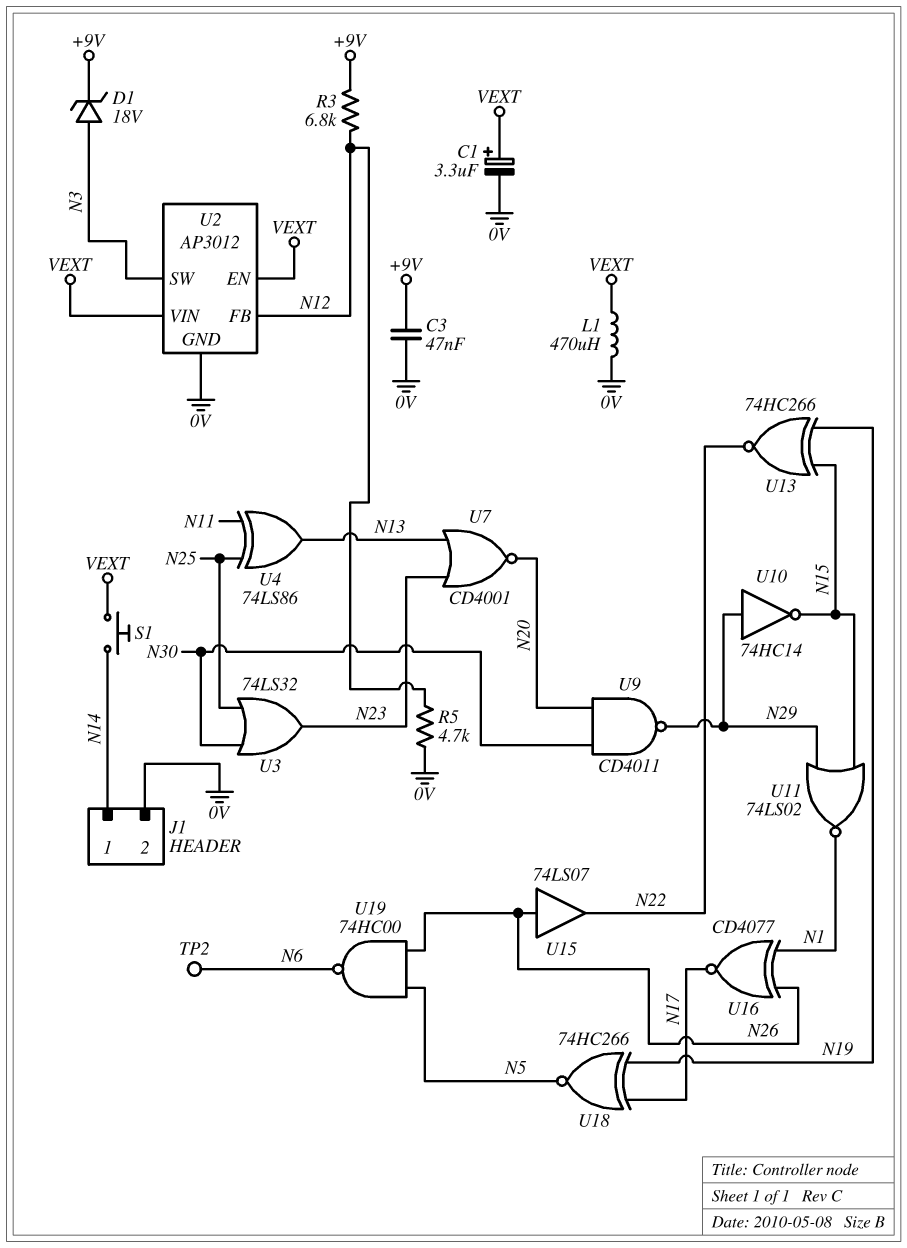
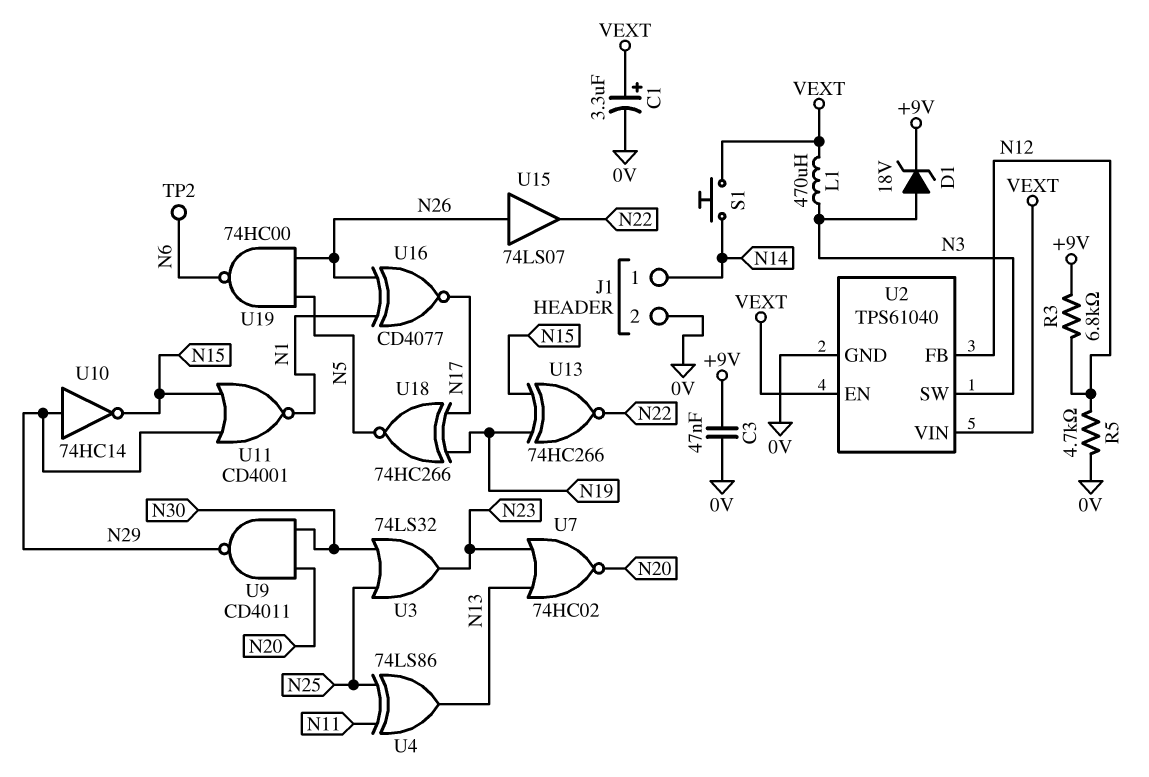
L1: 470uH (0V, VEXT) -> 470uH (N3, VEXT)
U2: AP3012 -> TPS61040
U7: NOR CD4001 (in N13, in N23, out N20) -> NOR 74HC02 (in N13, in N23, out N20)
U11: NOR 74LS02 (in N15, in N29, out N1) -> NOR CD4001 (in N15, in N29, out N1)

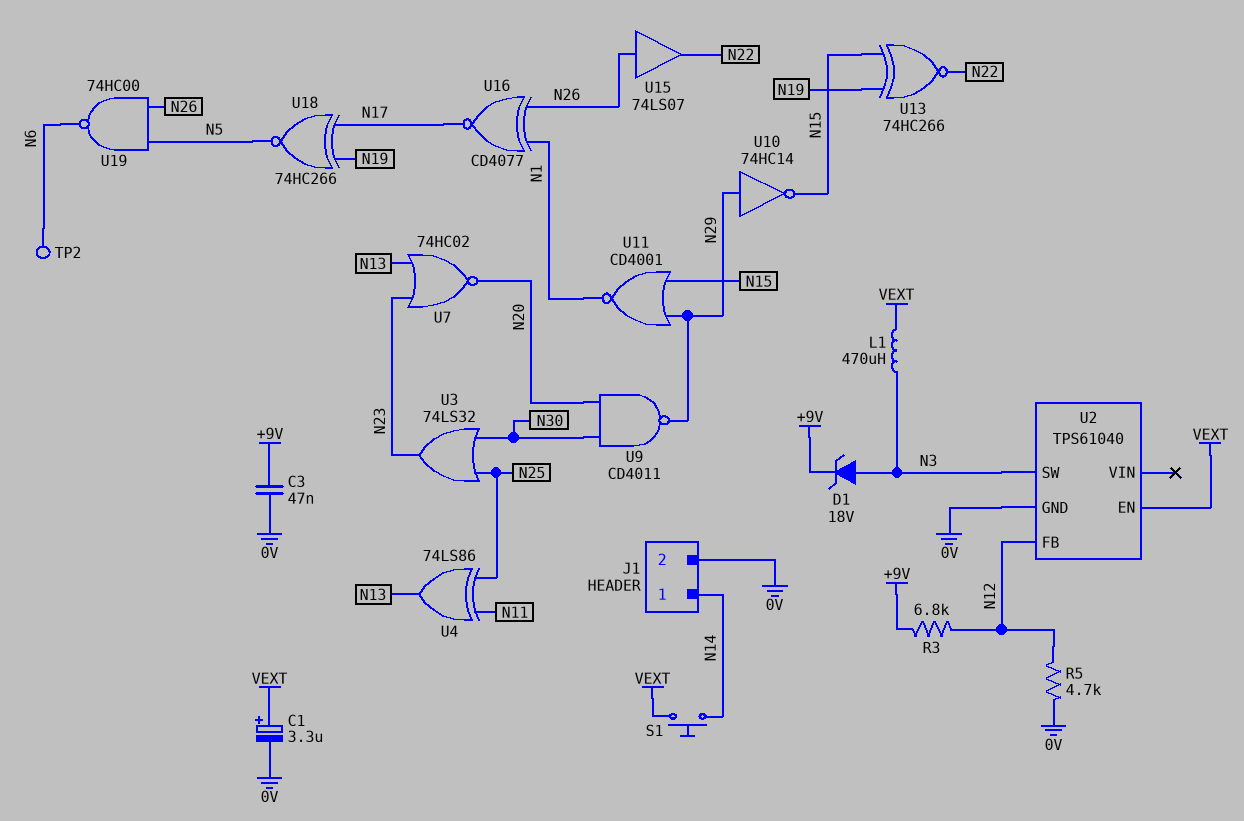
U2 pin VIN: VEXT -> none

